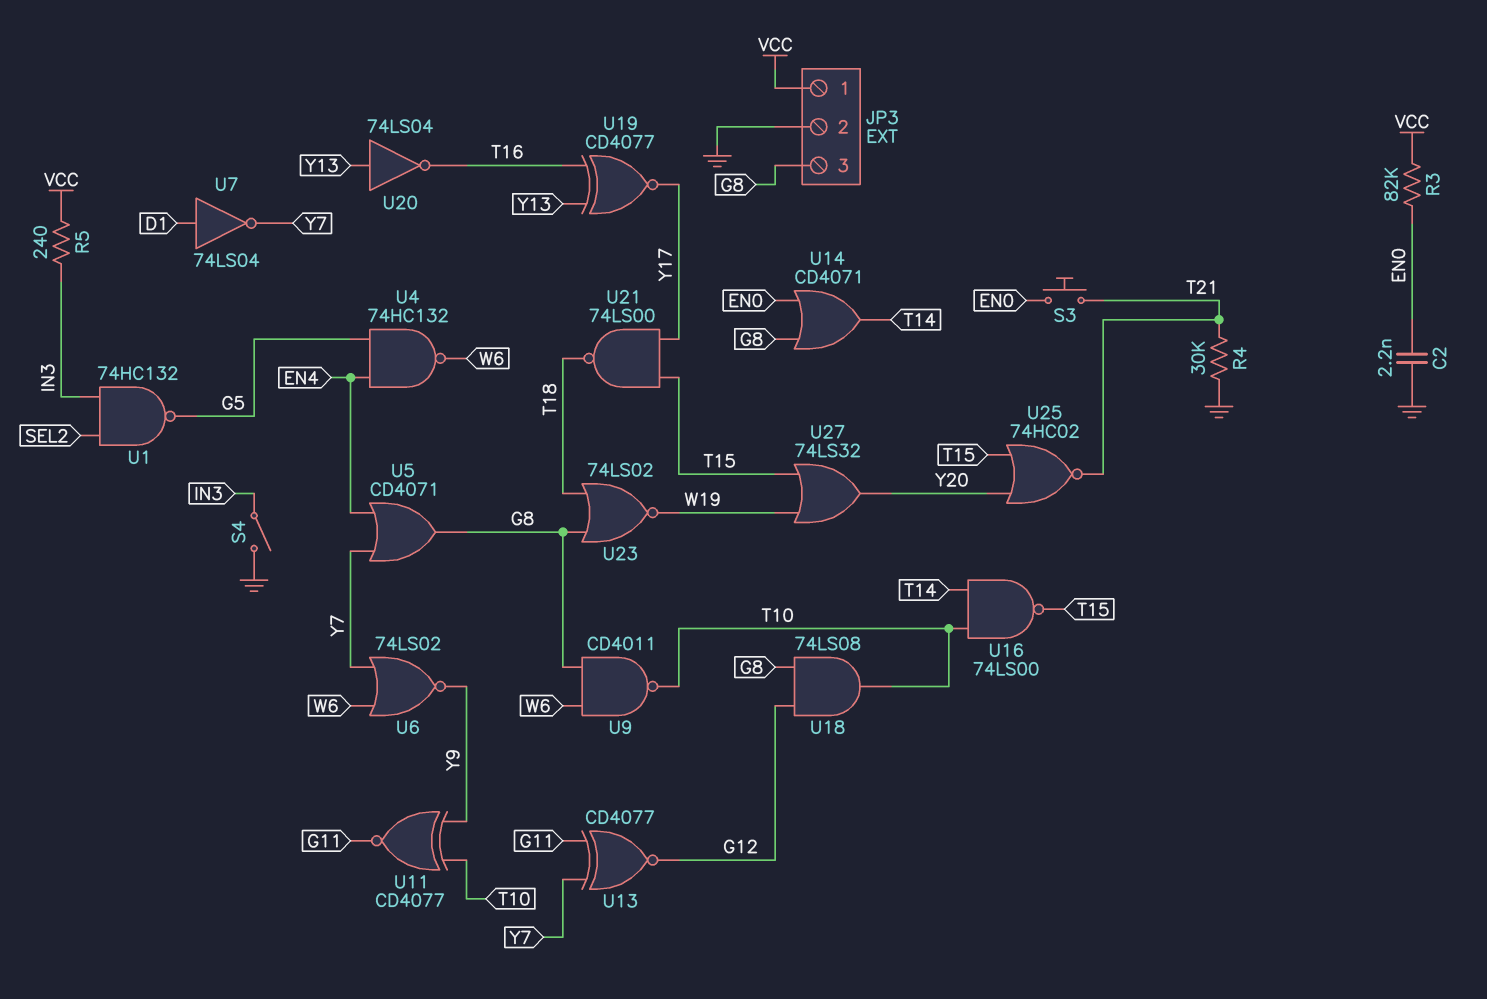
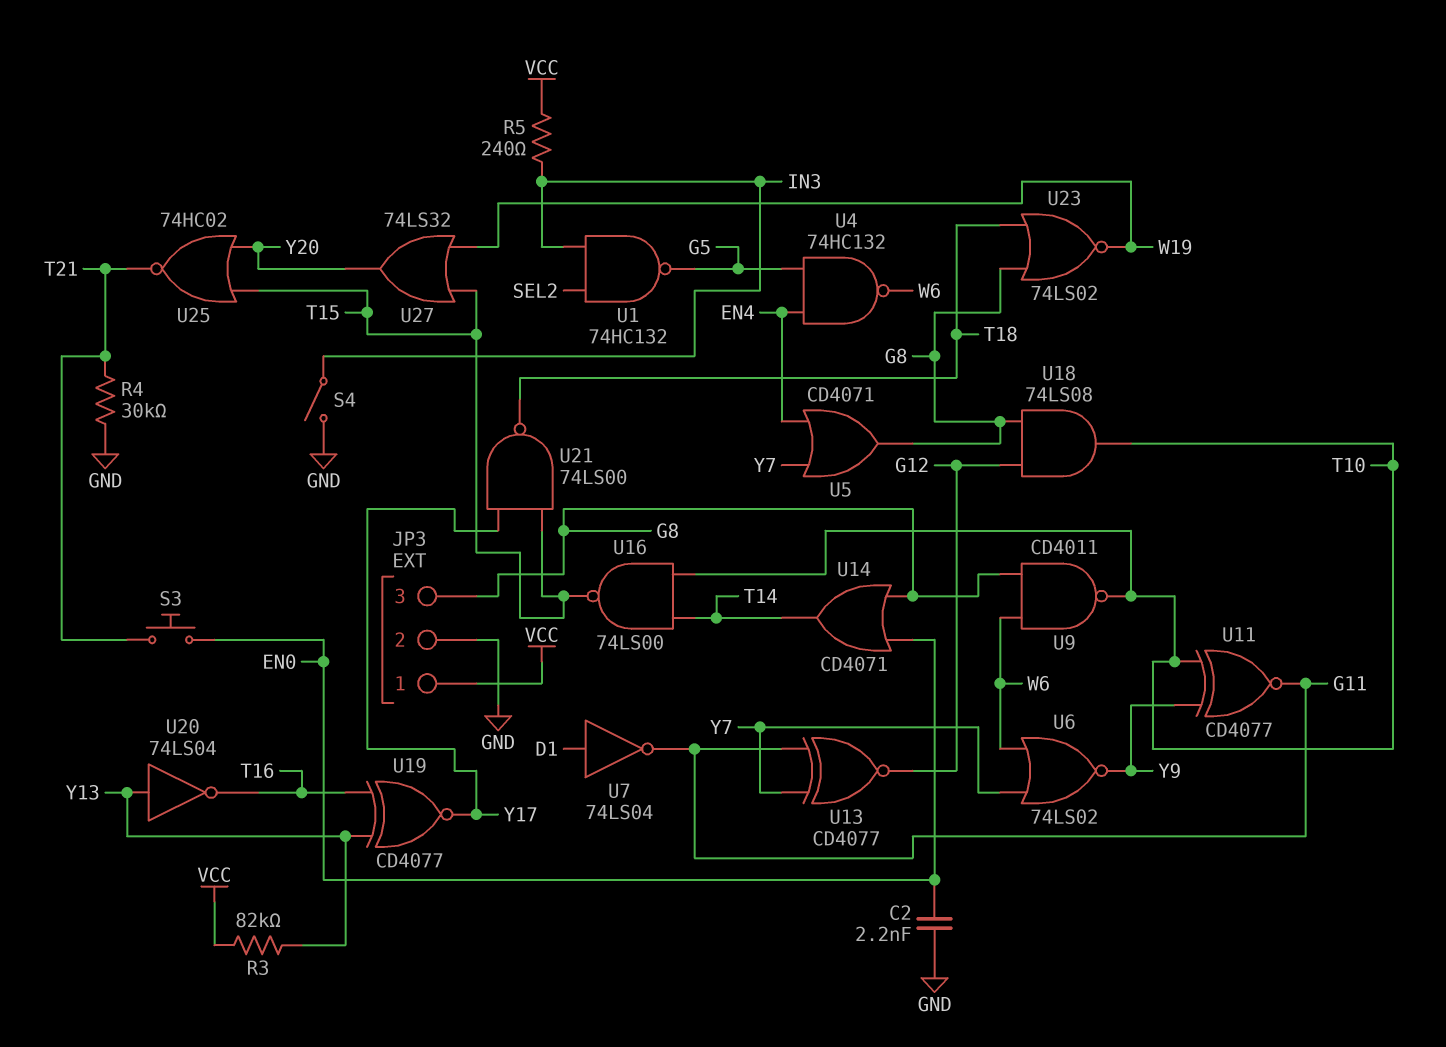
R3: 82k (EN0, VCC) -> 82k (VCC, Y13)
U7: NOT 74LS04 (in D1, out Y7) -> NOT 74LS04 (in D1, out G11)

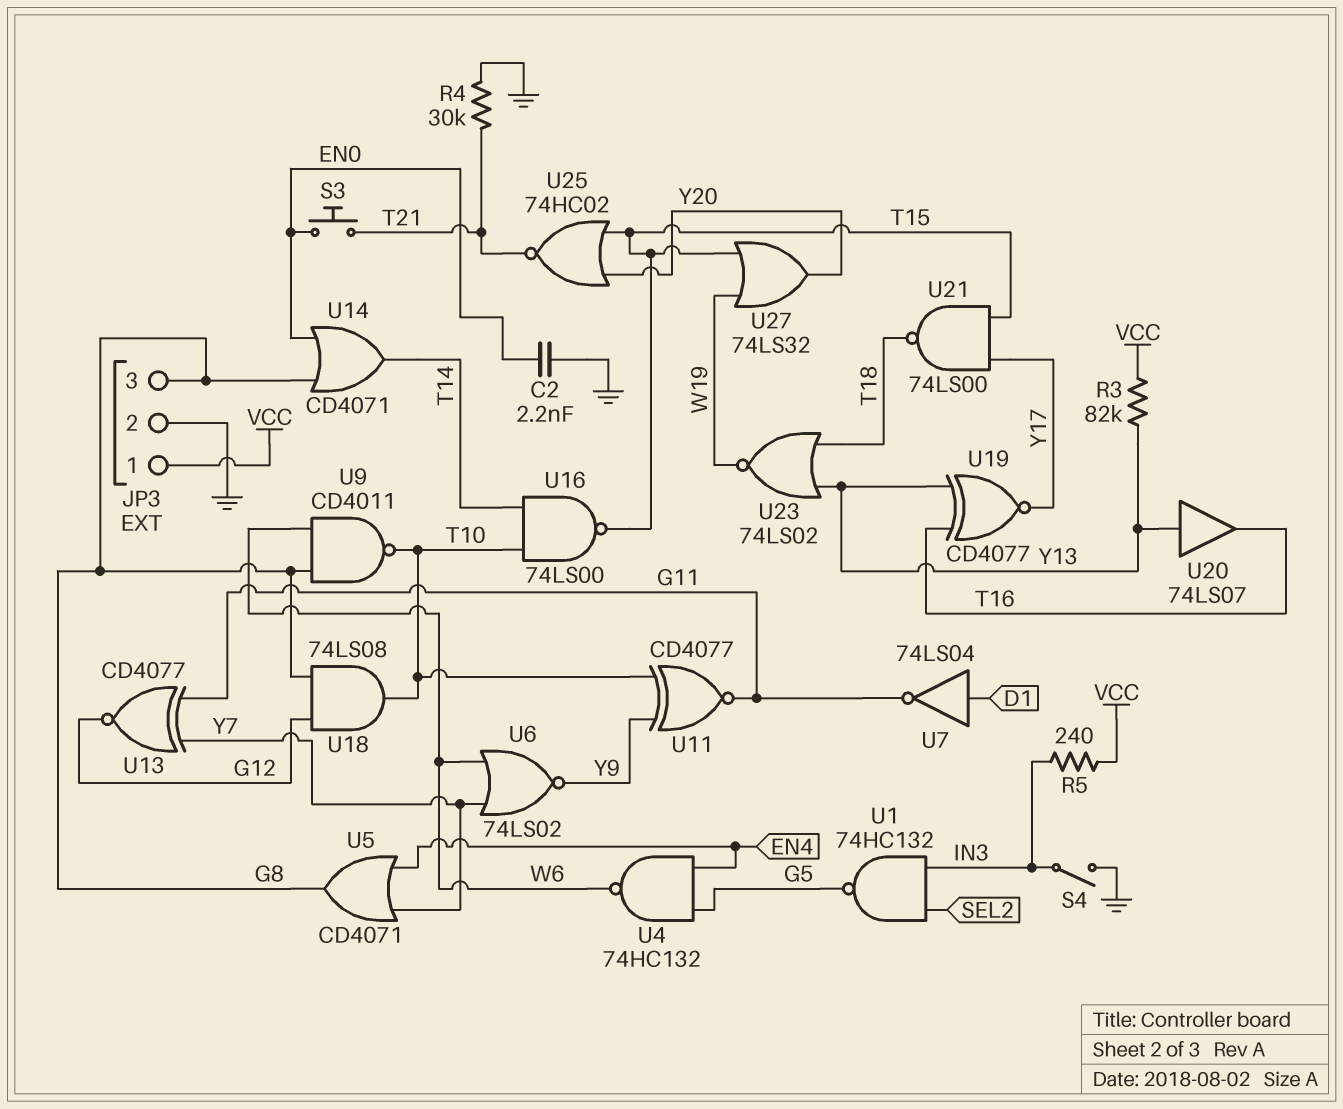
U20: NOT 74LS04 (in Y13, out T16) -> buffer 74LS07 (in Y13, out T16)
U23: NOR 74LS02 (in G8, in T18, out W19) -> NOR 74LS02 (in T18, in Y13, out W19)

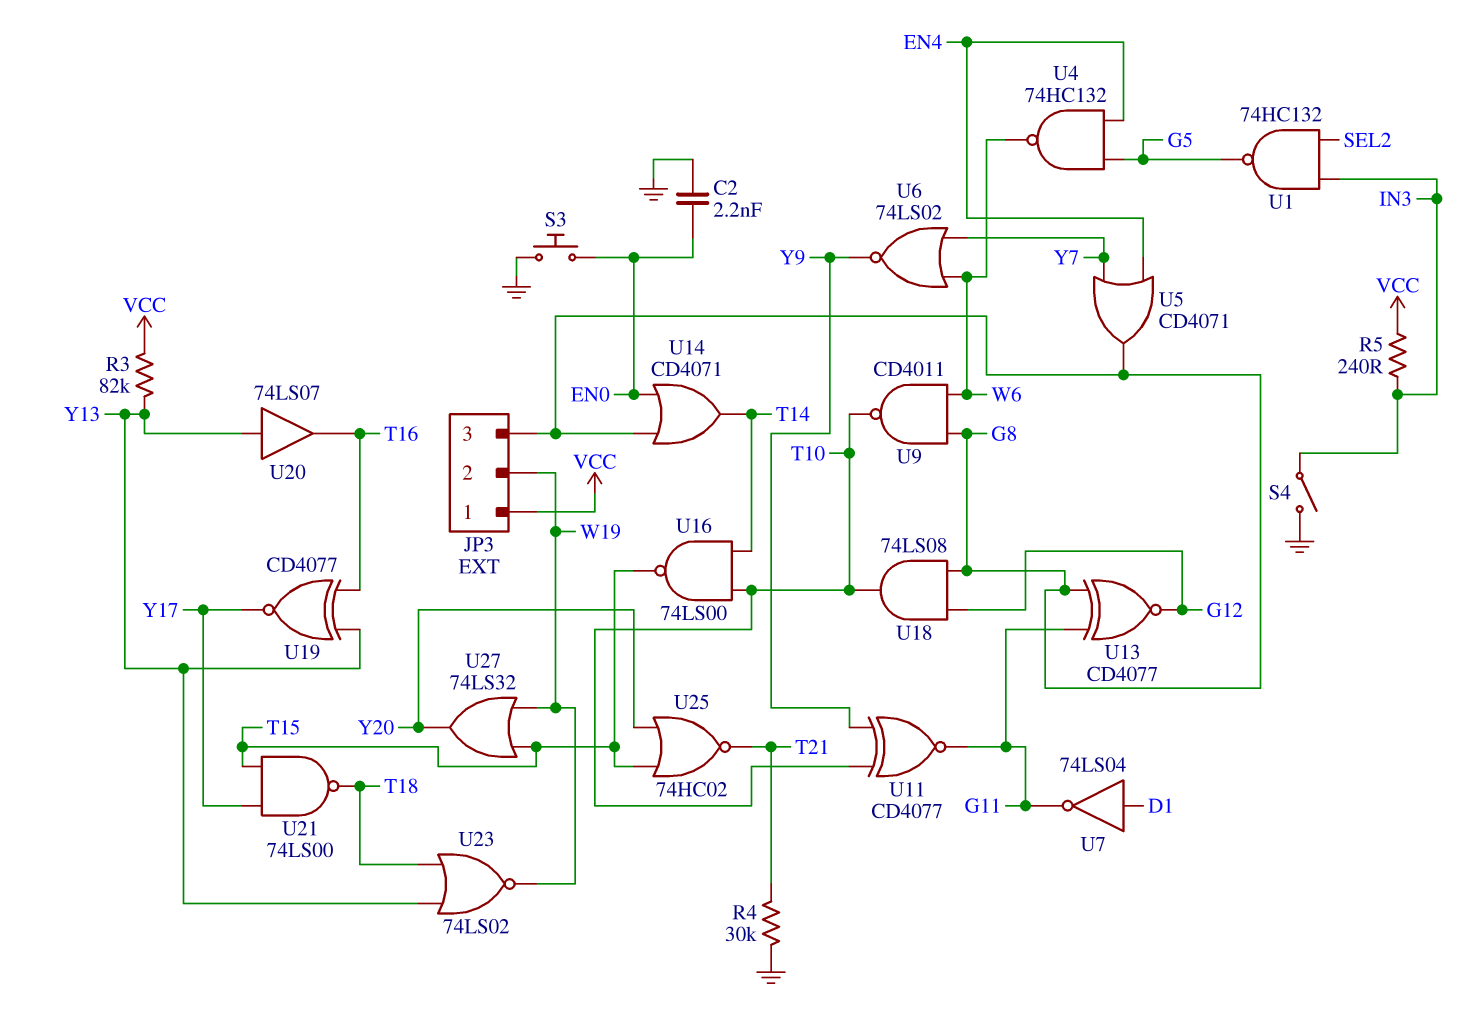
JP3 pin 2: GND -> W19
S3: button (EN0, T21) -> button (EN0, GND)
U13: XNOR CD4077 (in G11, in Y7, out G12) -> XNOR CD4077 (in G8, in G11, out G12)

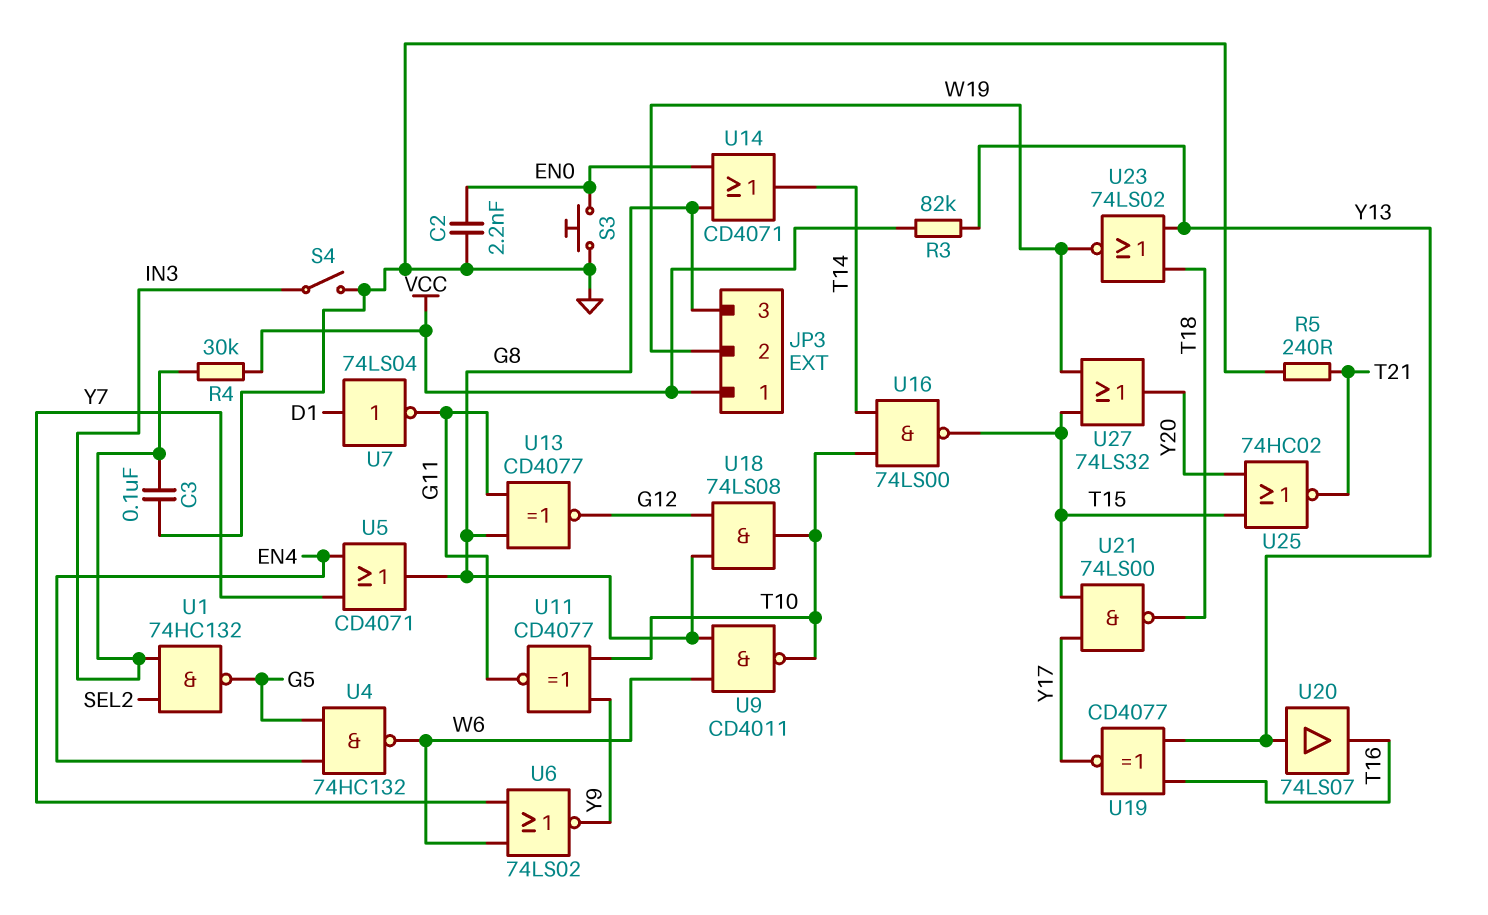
C3: none -> 100nF (GND, IN3)
R4: 30k (GND, T21) -> 30k (IN3, VCC)
R5: 240 (IN3, VCC) -> 240 (GND, T21)

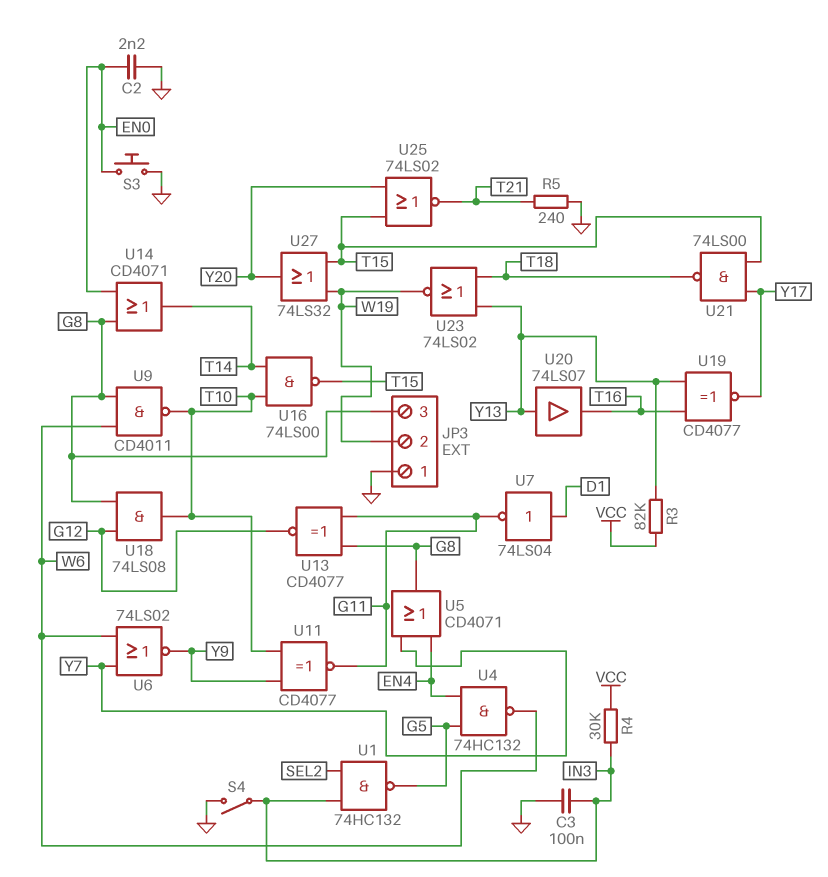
JP3 pin 1: VCC -> GND
U25: NOR 74HC02 (in T15, in Y20, out T21) -> NOR 74LS02 (in T15, in Y20, out T21)

